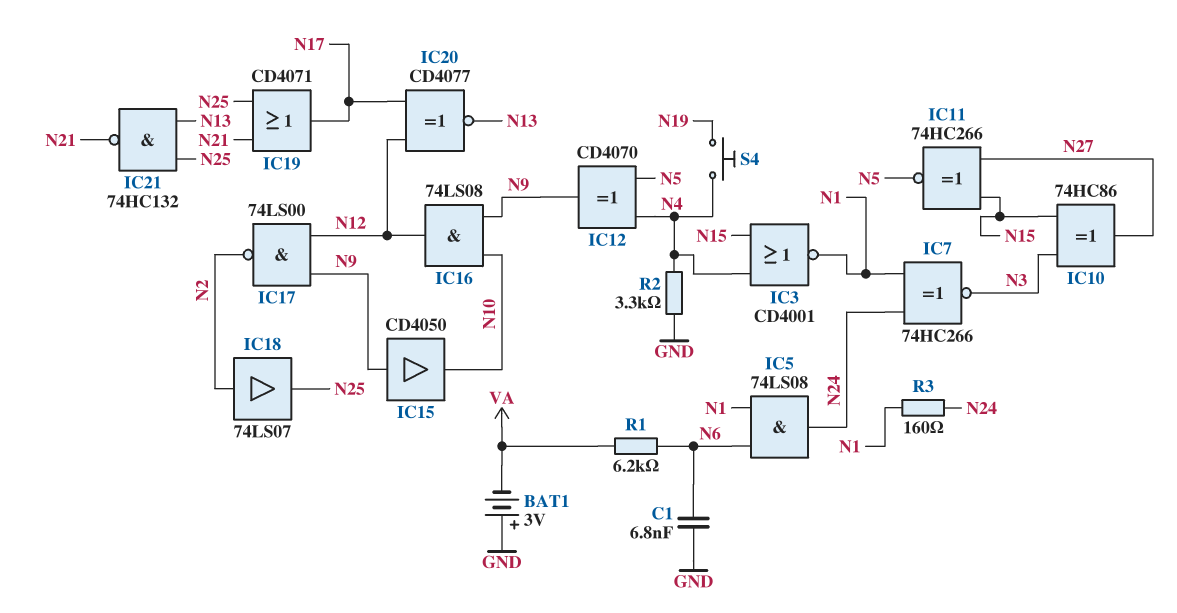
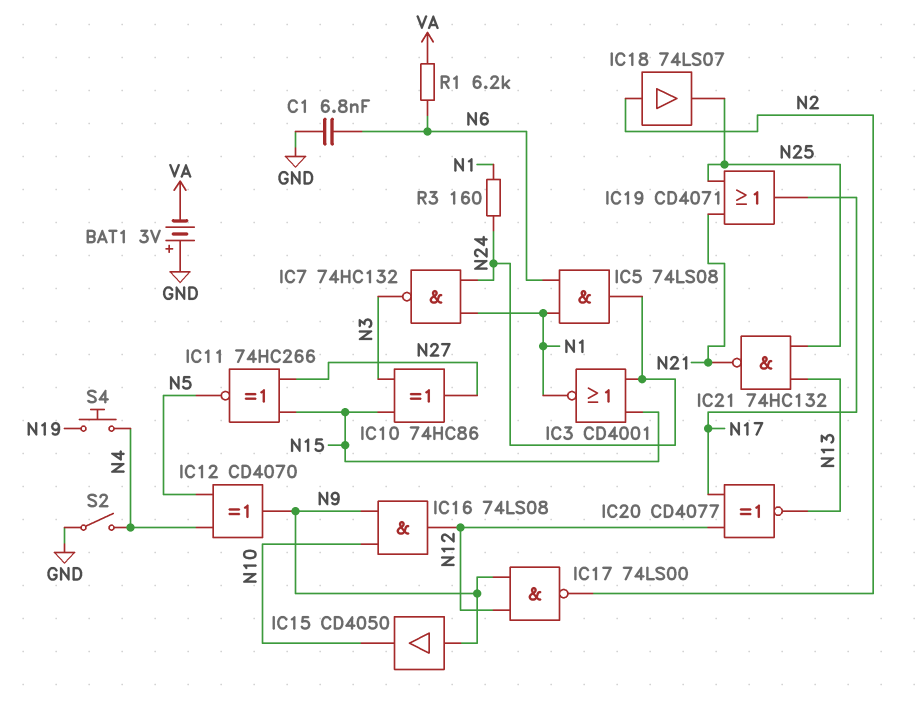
IC3: NOR CD4001 (in N4, in N15, out N1) -> NOR CD4001 (in N15, in N24, out N1)
IC7: XNOR 74HC266 (in N1, in N24, out N3) -> NAND 74HC132 (in N1, in N24, out N3)
R2: 3.3k (GND, N4) -> none
S2: none -> switch (GND, N4)

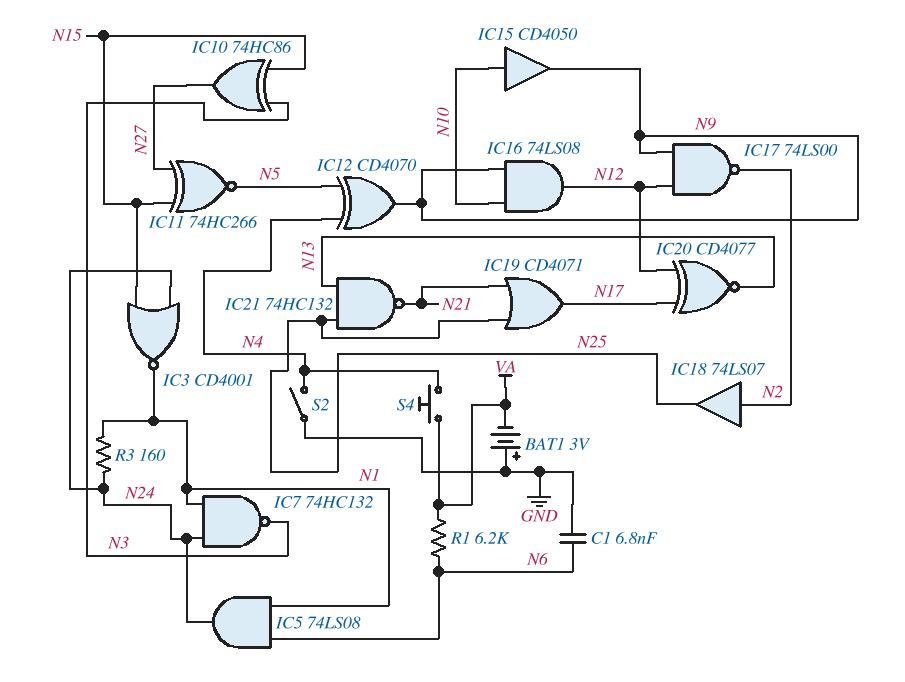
IC15: buffer CD4050 (in N9, out N10) -> buffer CD4050 (in N10, out N9)
S4: button (N4, N19) -> button (N4, VA)

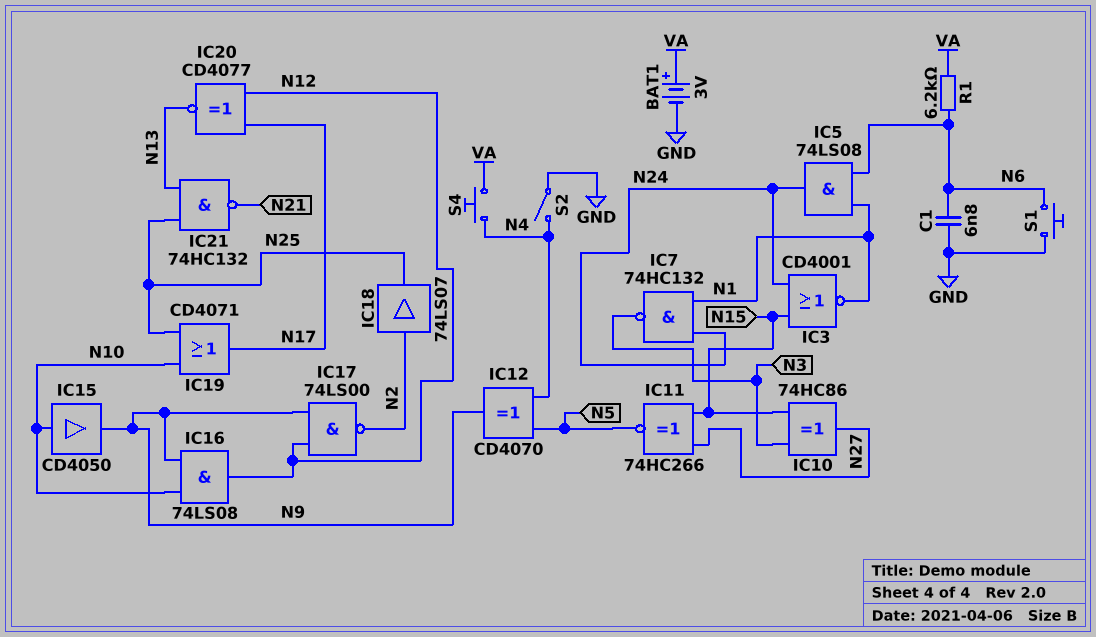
BAT1: 3V (plus GND, minus VA) -> 3V (plus VA, minus GND)
IC19: OR CD4071 (in N21, in N25, out N17) -> OR CD4071 (in N10, in N25, out N17)
R3: 160 (N1, N24) -> none
S1: none -> button (GND, N6)

